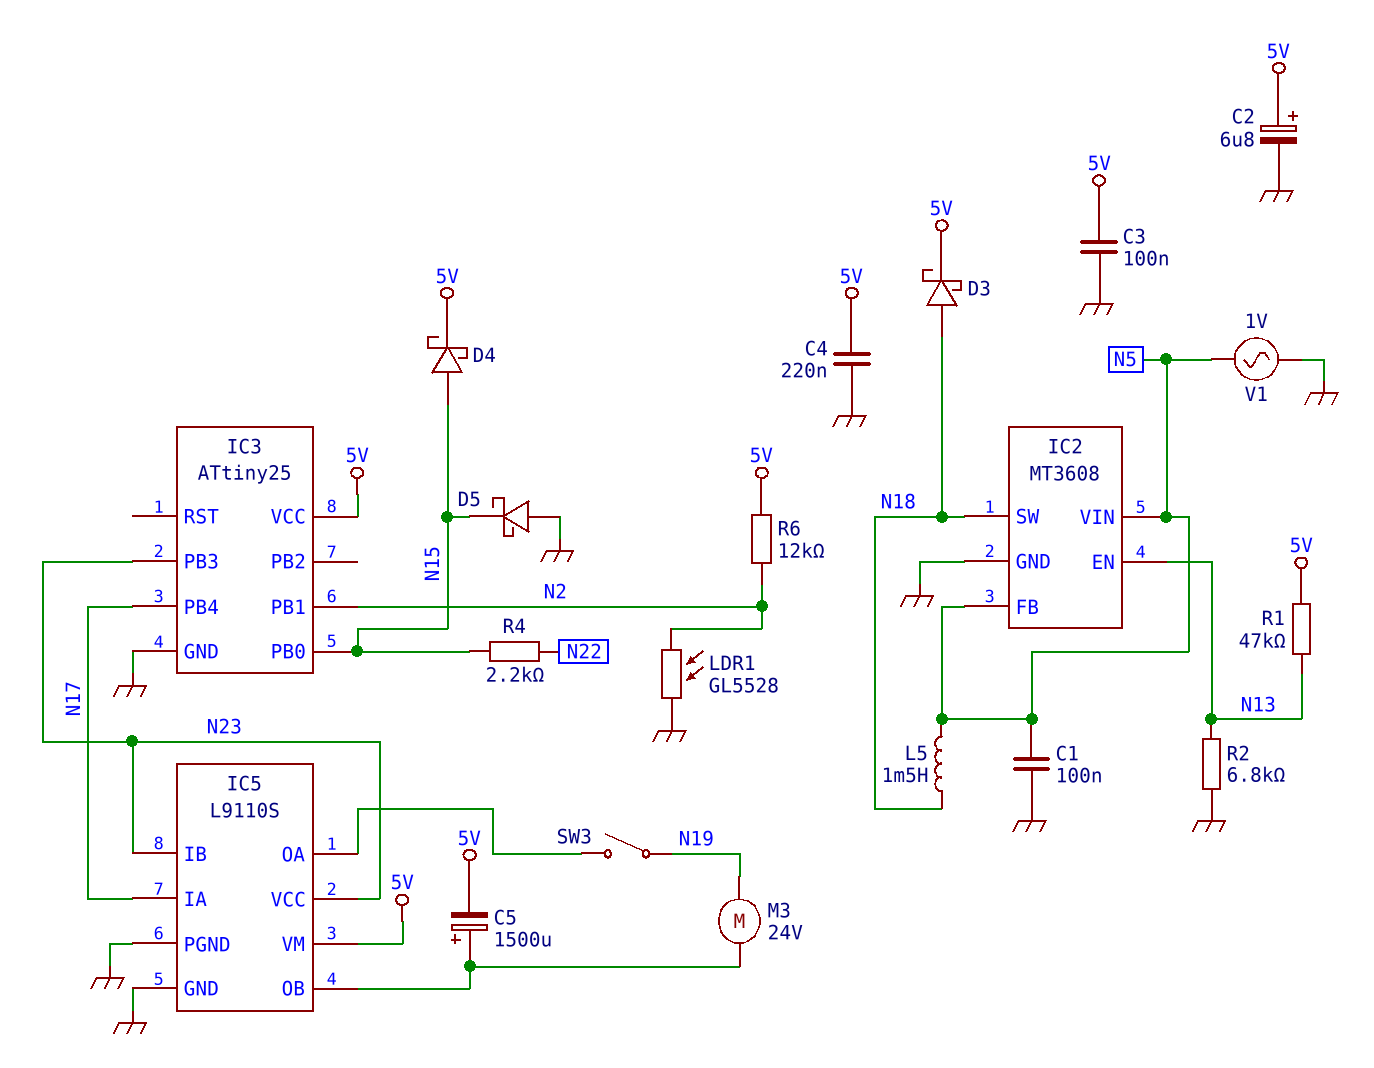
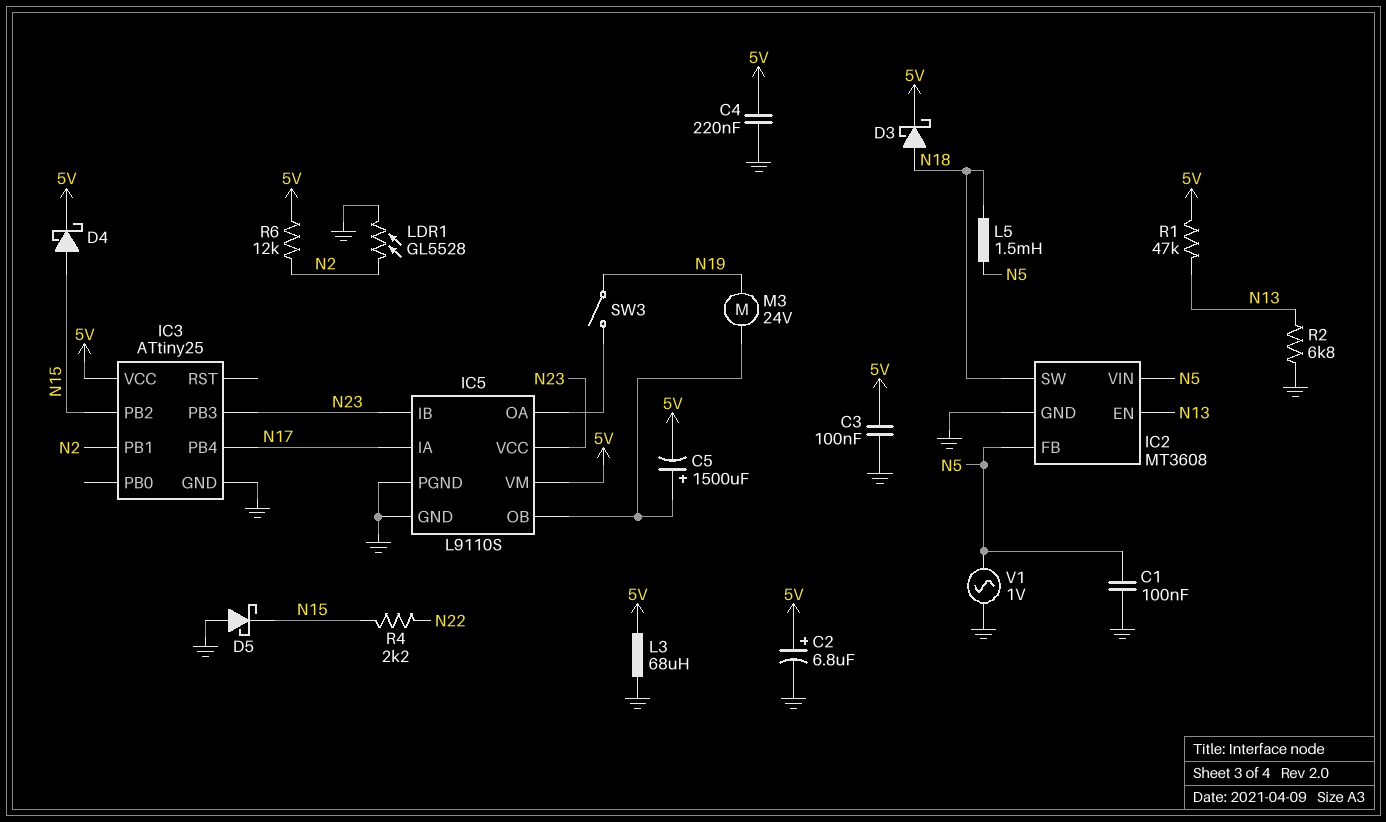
IC3 pin PB0: N15 -> none
IC3 pin PB2: none -> N15
L3: none -> 68uH (5V, GND)

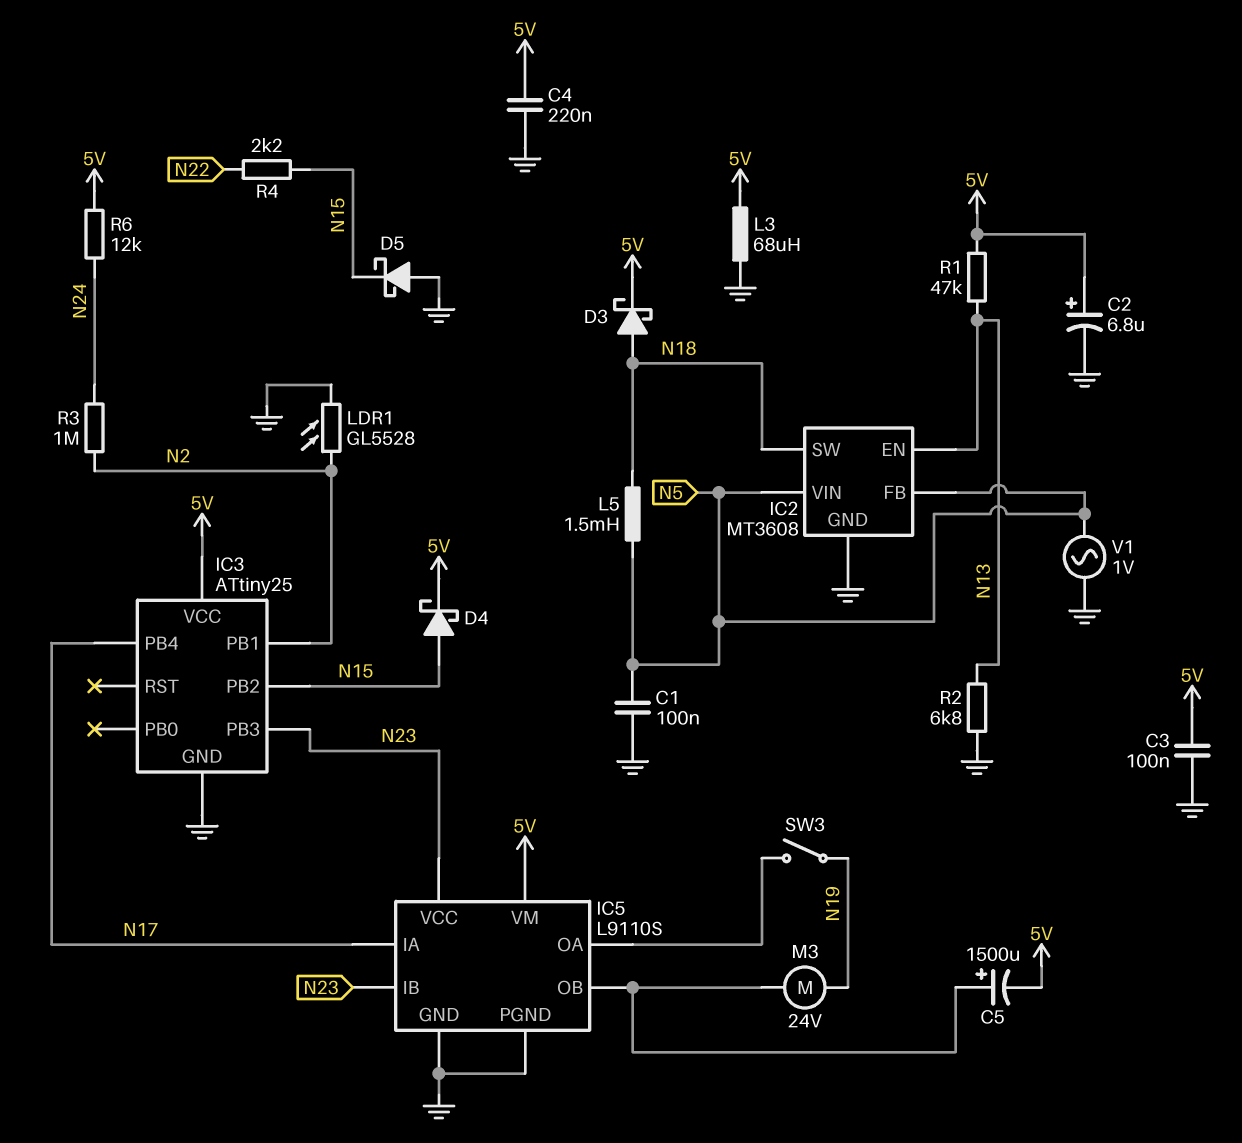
R3: none -> 1M (N2, N24)
R6: 12k (5V, N2) -> 12k (5V, N24)

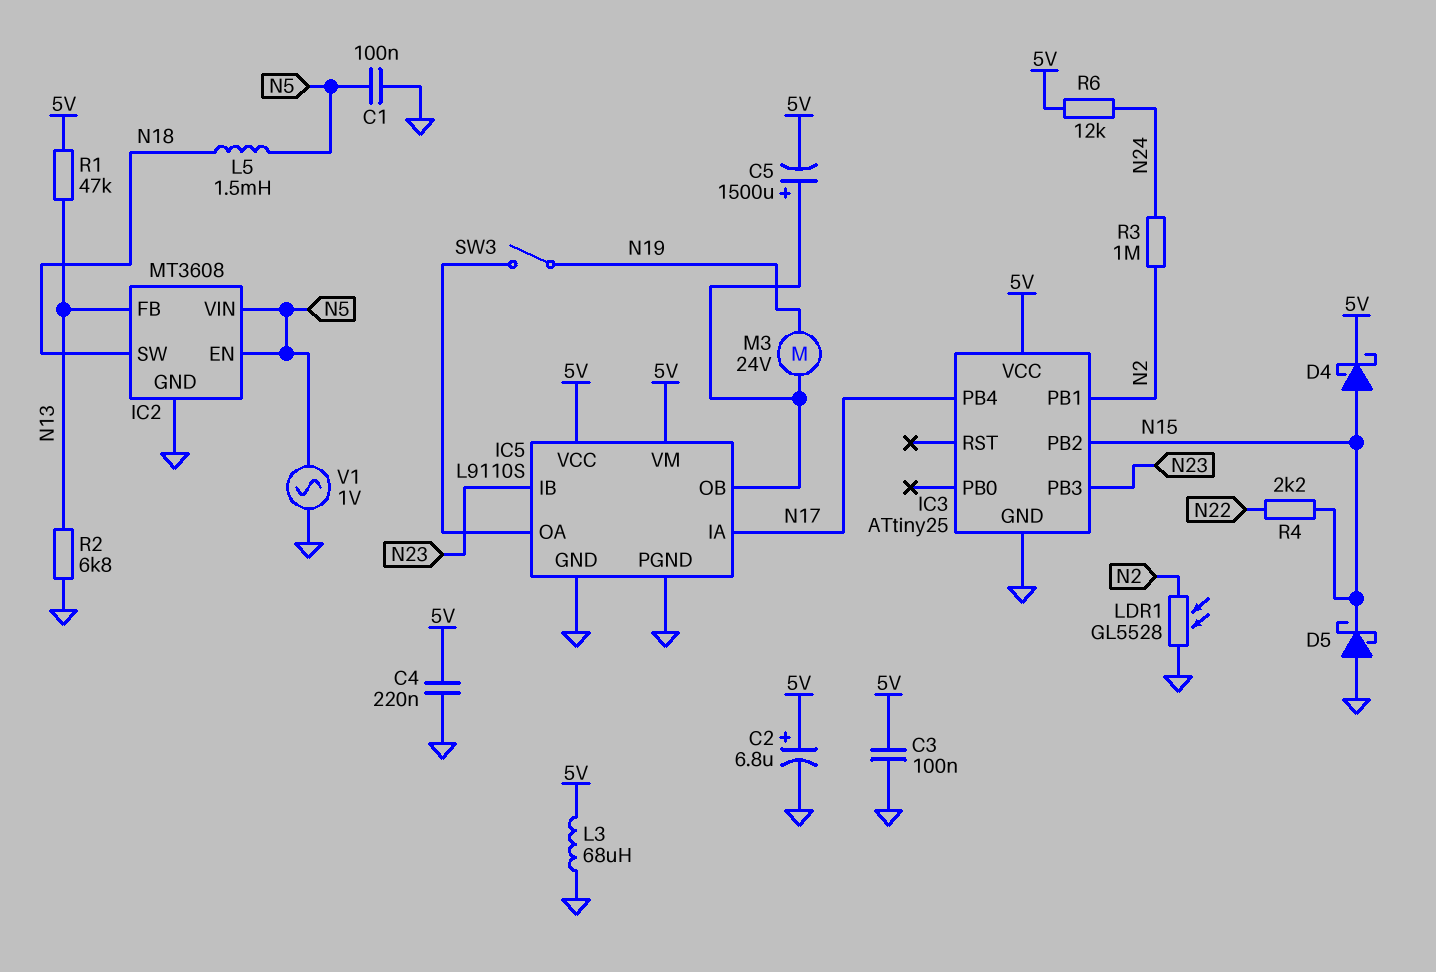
D3: schottky (A N18, K 5V) -> none
IC2 pin EN: N13 -> N5
IC2 pin FB: N5 -> N13
IC5 pin VCC: N23 -> 5V

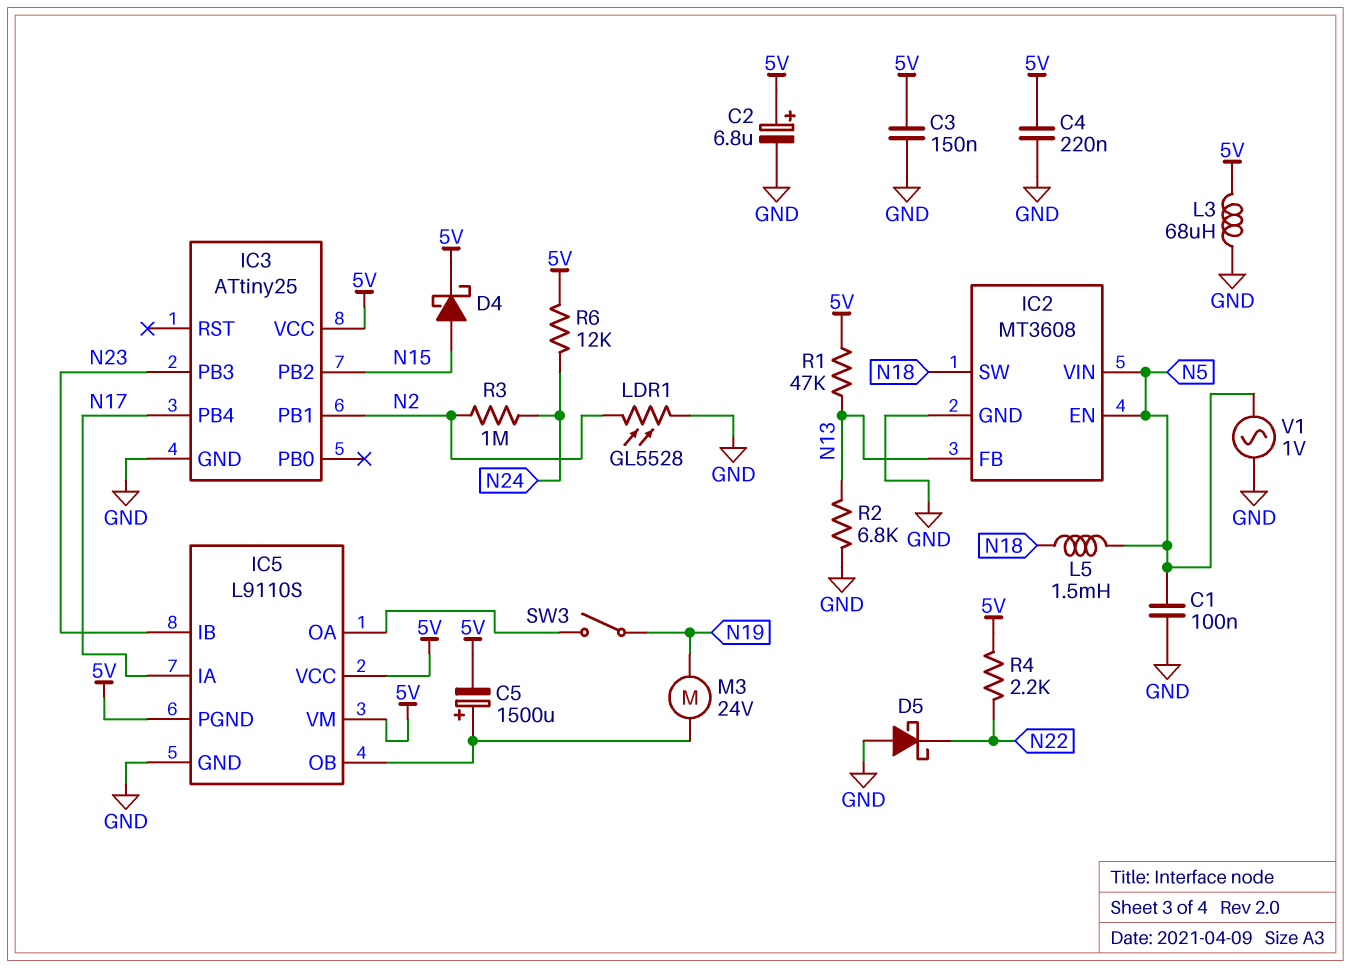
C3: 100nF (5V, GND) -> 150nF (5V, GND)
D5: schottky (A GND, K N15) -> schottky (A GND, K N22)
IC5 pin PGND: GND -> 5V
R4: 2.2k (N15, N22) -> 2.2k (5V, N22)

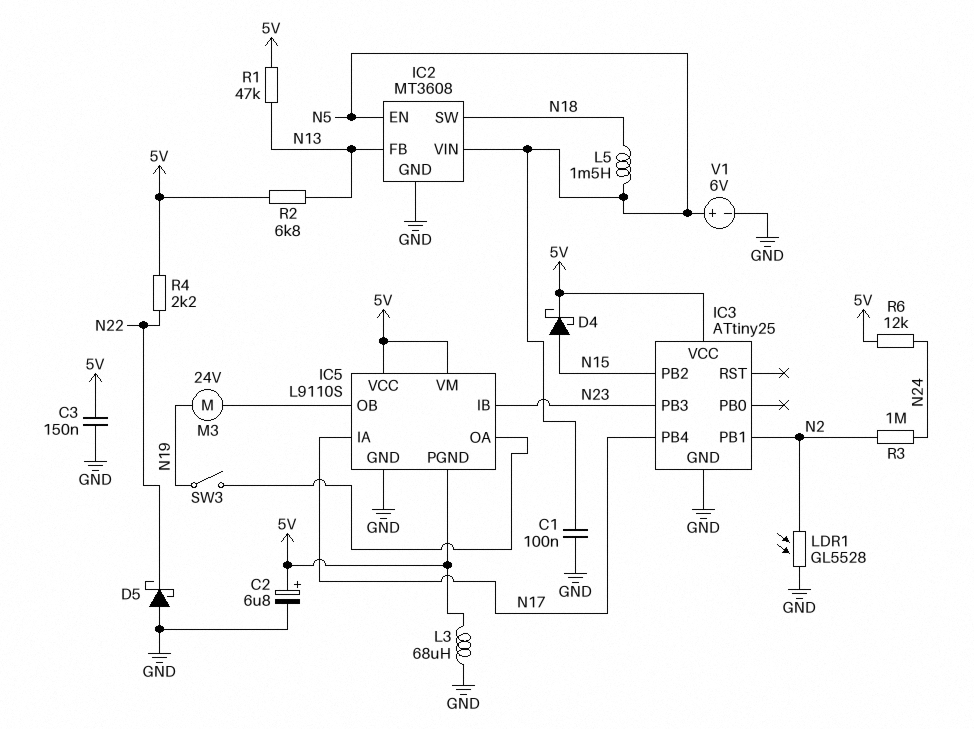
C4: 220nF (5V, GND) -> none
C5: 1500uF (plus IC5/OB, minus 5V) -> none
R2: 6.8k (GND, N13) -> 6.8k (5V, N13)
V1: AC 1V (GND, N5) -> 6V (plus N5, minus GND)

